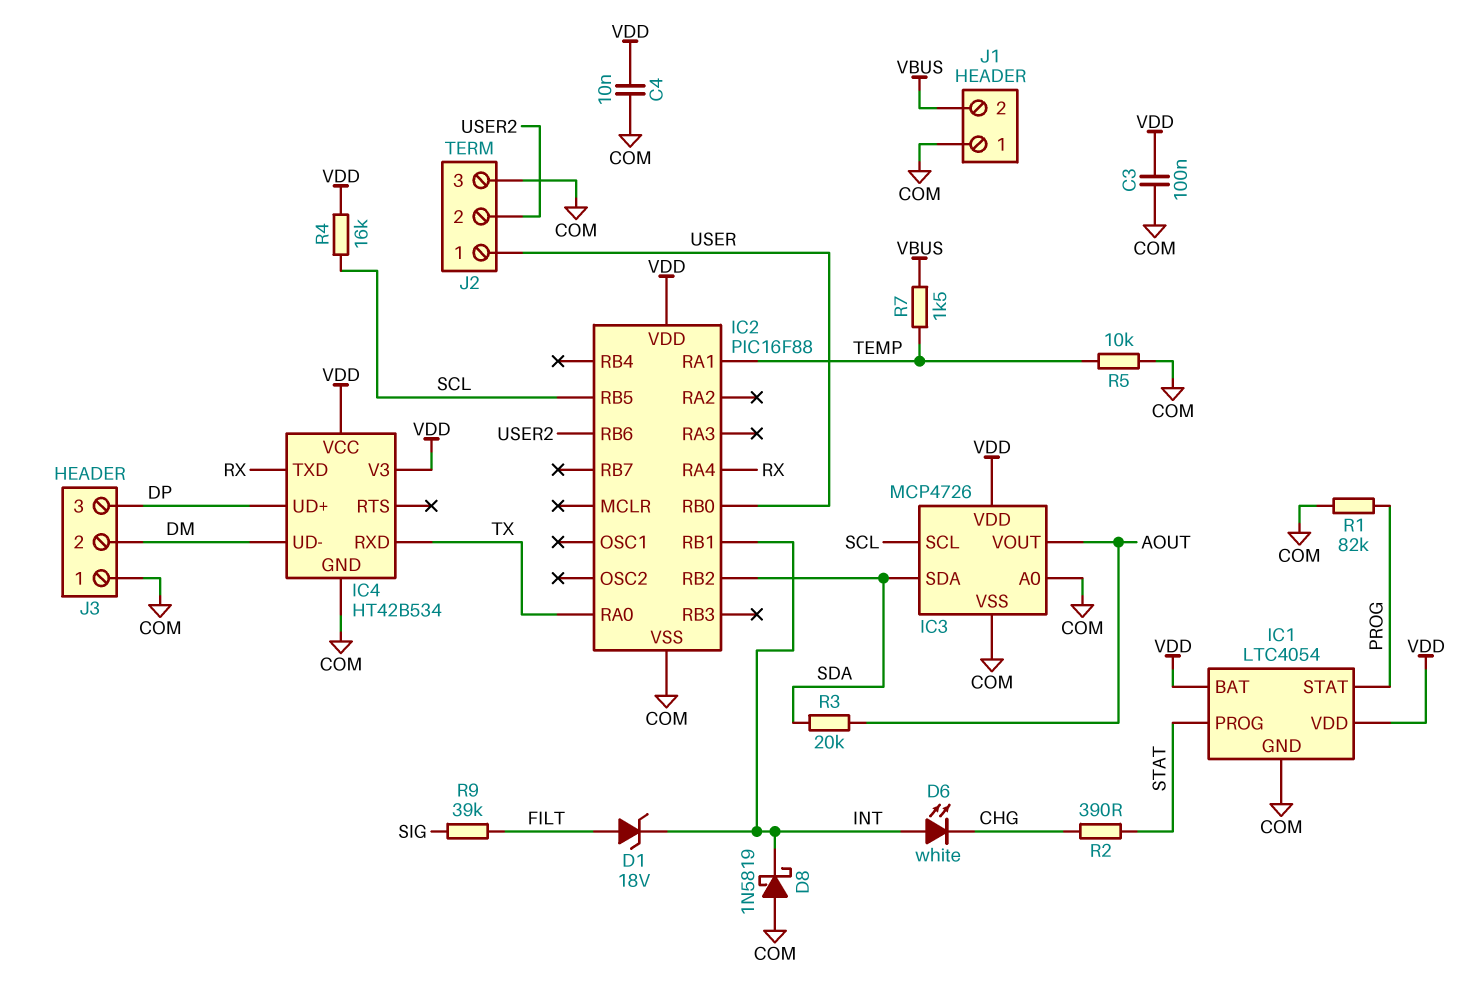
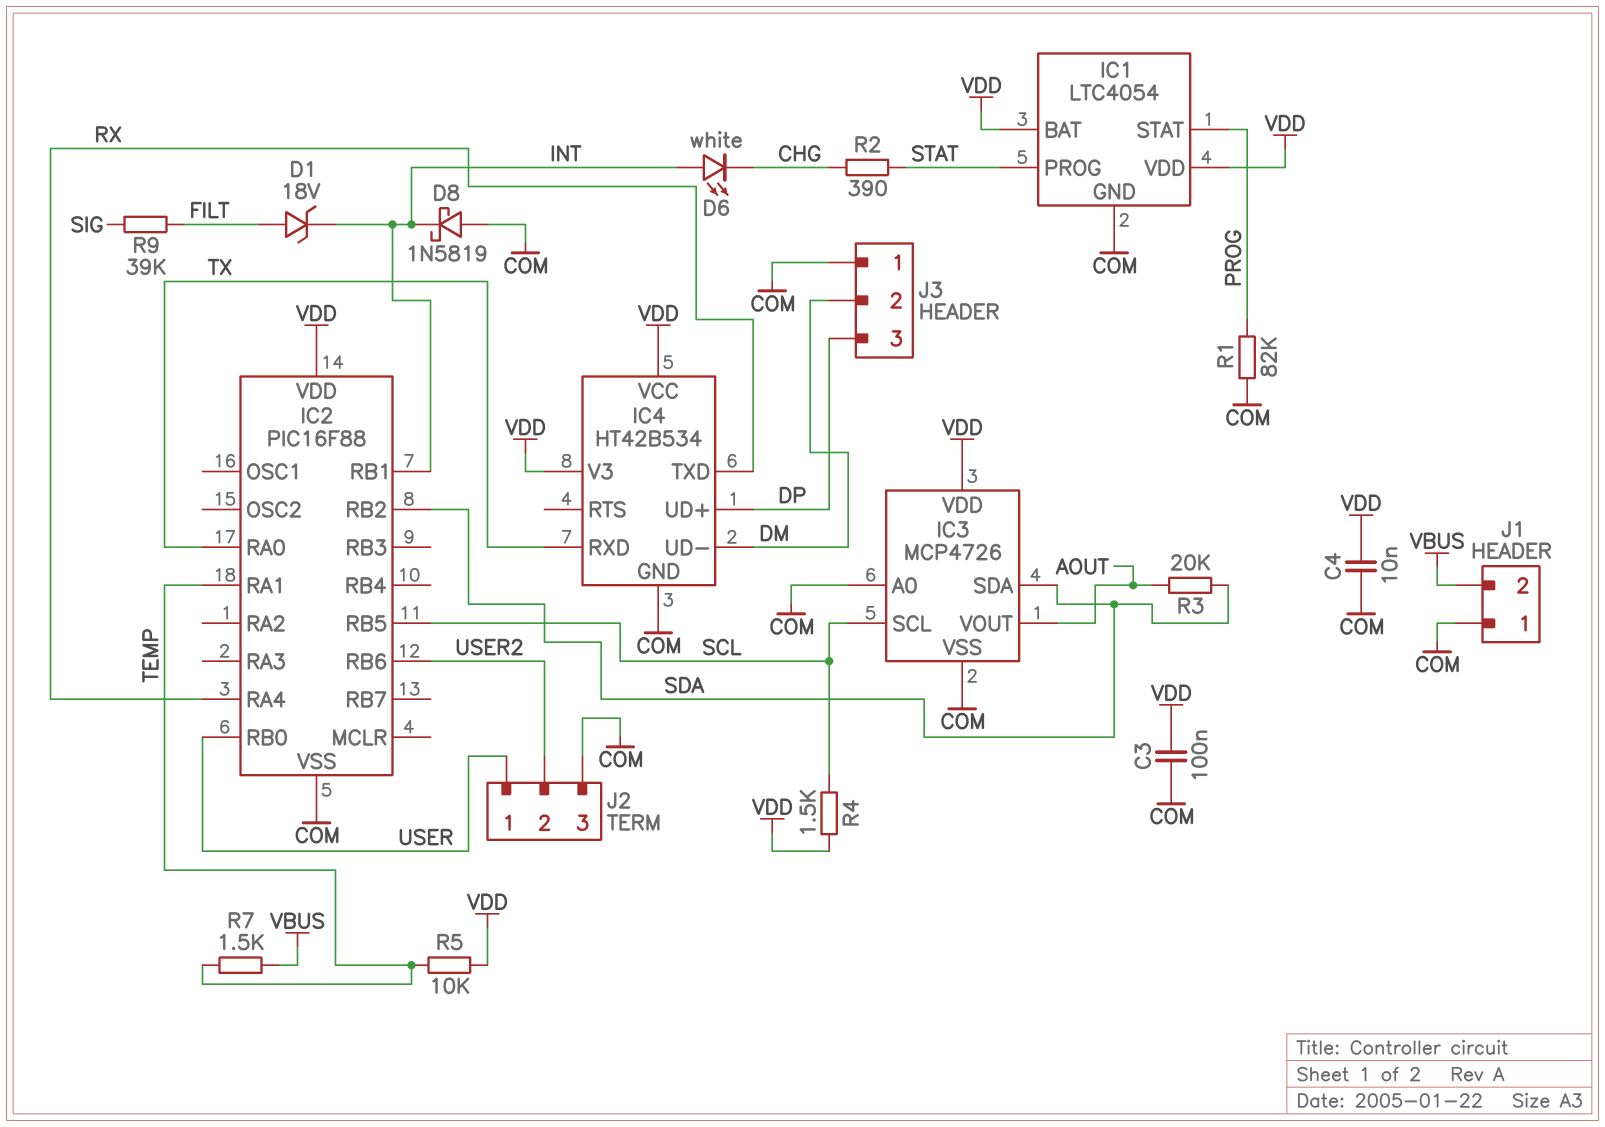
R4: 16k (SCL, VDD) -> 1.5k (SCL, VDD)
R5: 10k (COM, TEMP) -> 10k (TEMP, VDD)

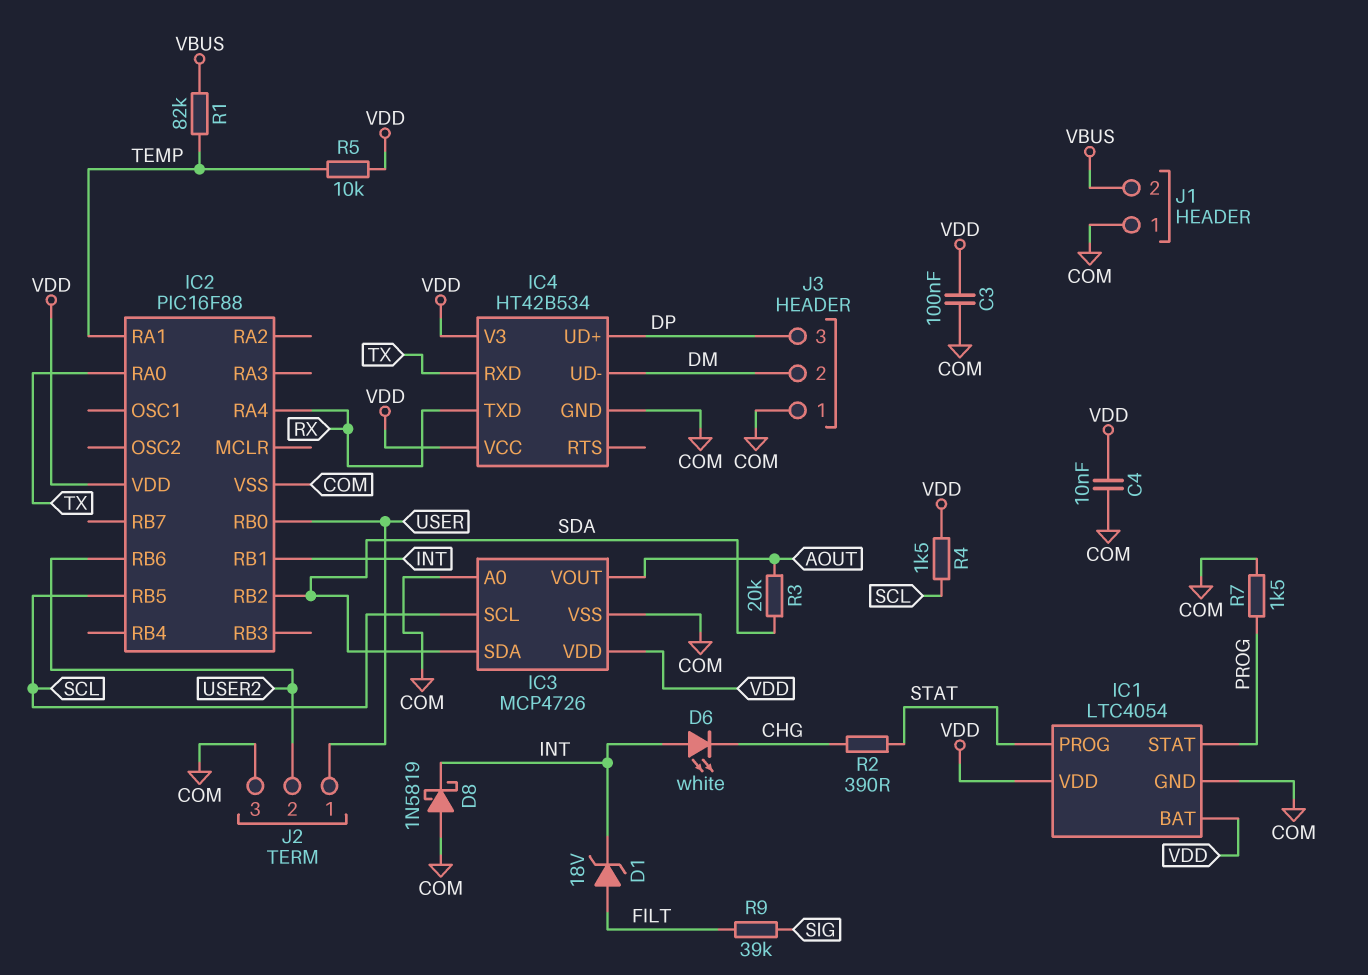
R1: 82k (COM, PROG) -> 82k (TEMP, VBUS)
R7: 1.5k (TEMP, VBUS) -> 1.5k (COM, PROG)

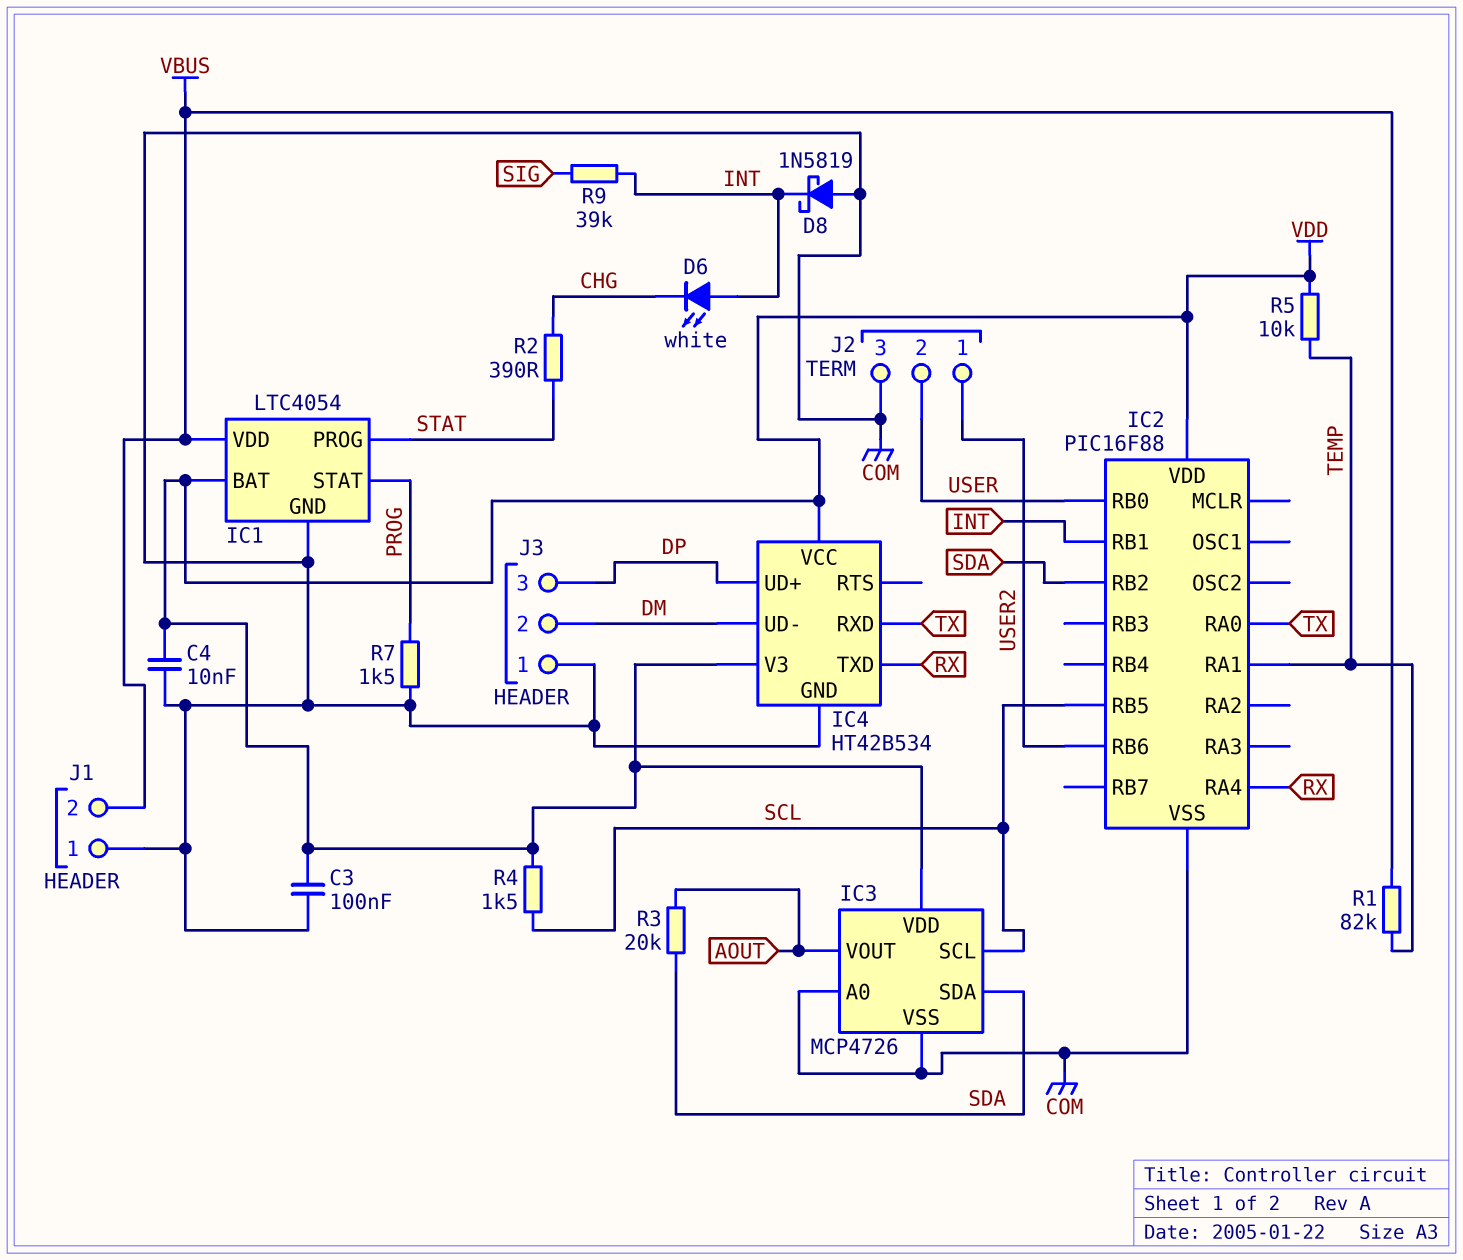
D1: zener 18V (A FILT, K INT) -> none
IC1 pin VDD: VDD -> VBUS
J2 pin 1: USER -> USER2
J2 pin 2: USER2 -> USER
R9: 39k (FILT, SIG) -> 39k (INT, SIG)

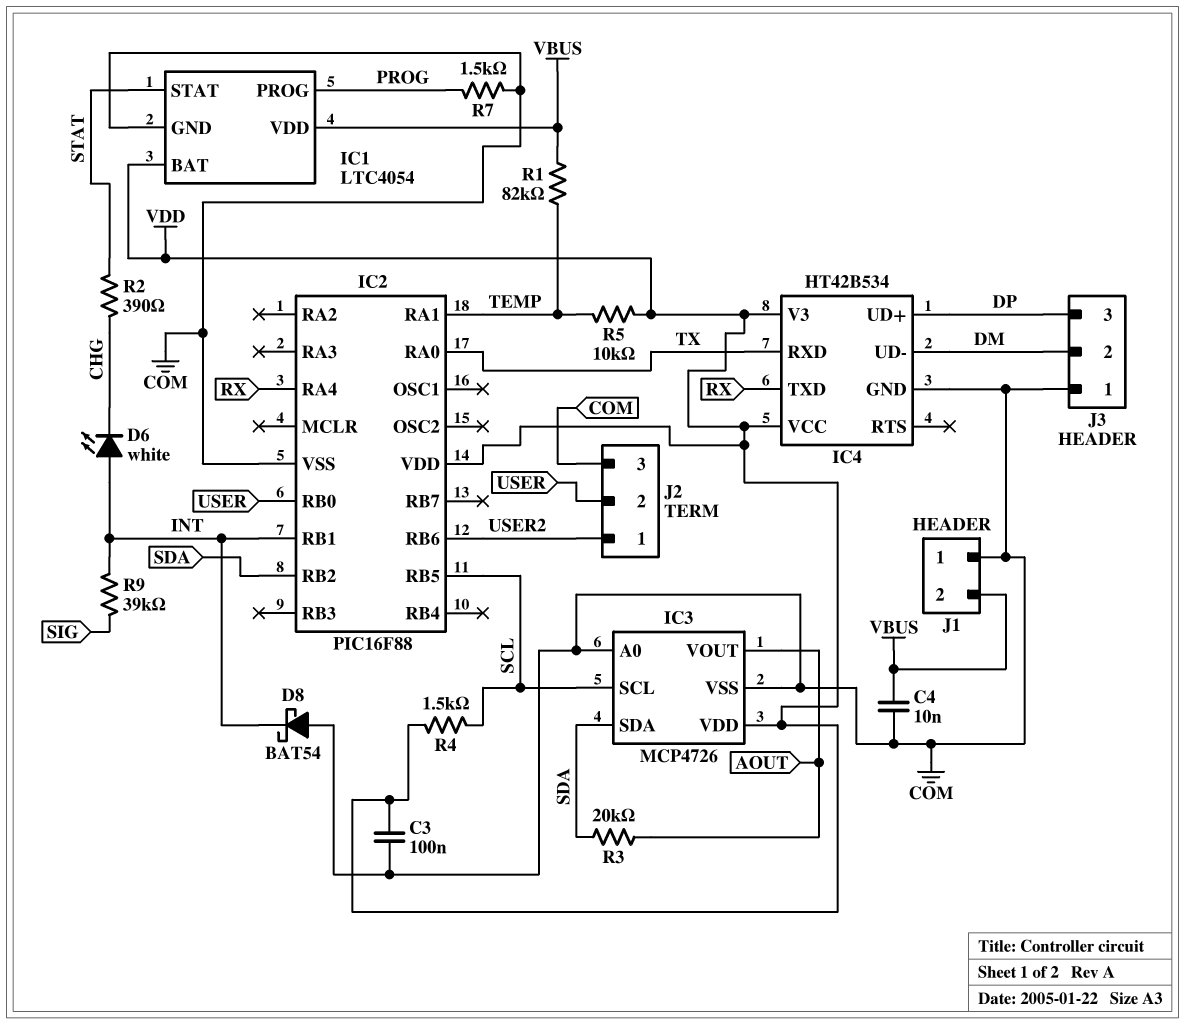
C4: 10nF (COM, VDD) -> 10nF (COM, VBUS)
D8: schottky 1N5819 (A COM, K INT) -> schottky BAT54 (A COM, K INT)
IC1 pin PROG: STAT -> PROG
IC1 pin STAT: PROG -> STAT

